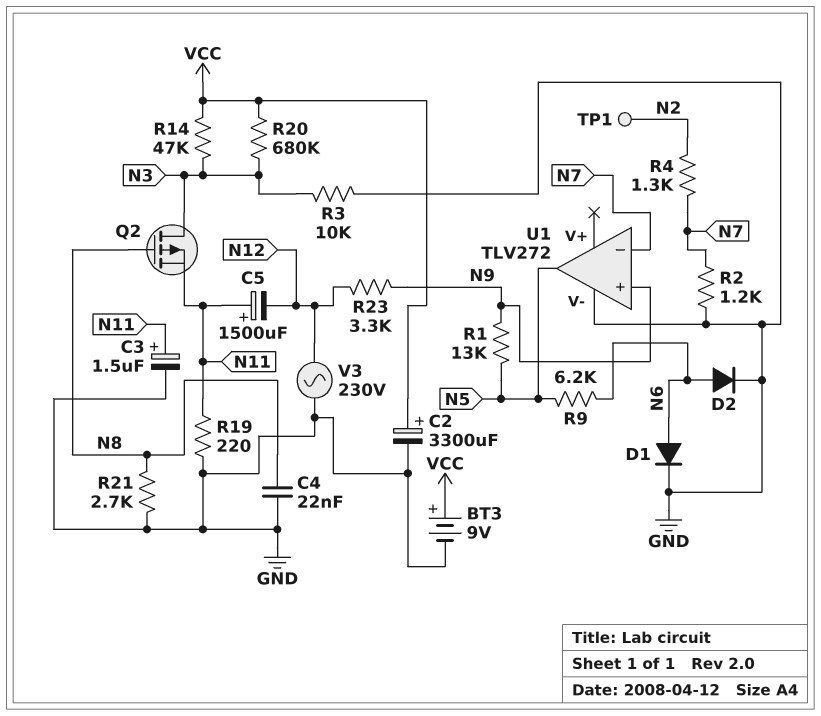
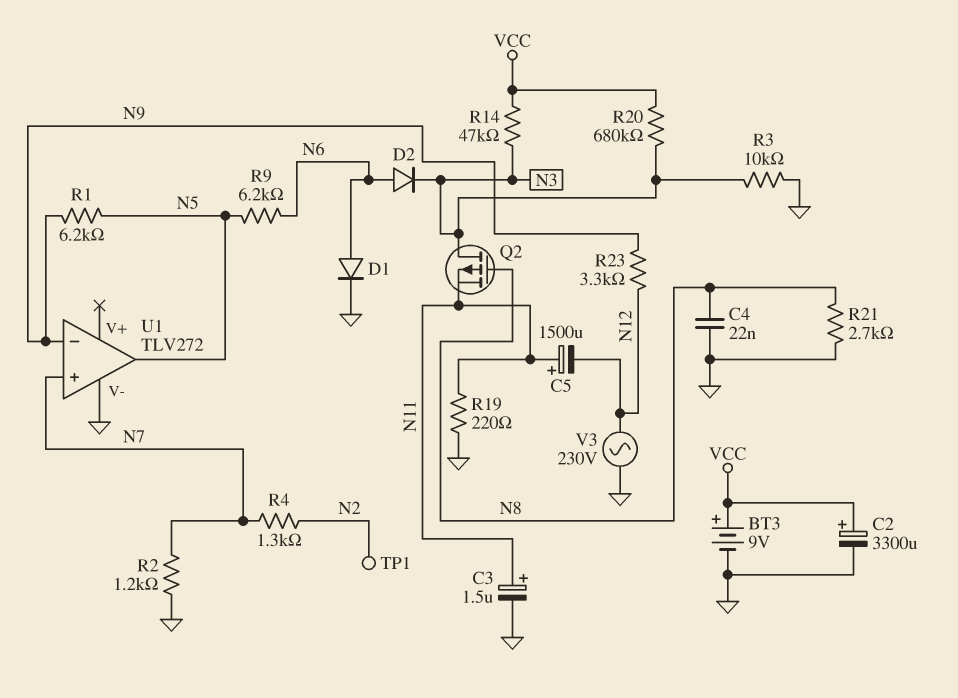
D2: diode (A N6, K GND) -> diode (A N6, K N3)
R1: 13k (N5, N9) -> 6.2k (N5, N9)
U1 pin in+: N9 -> N7
U1 pin in-: N7 -> N9

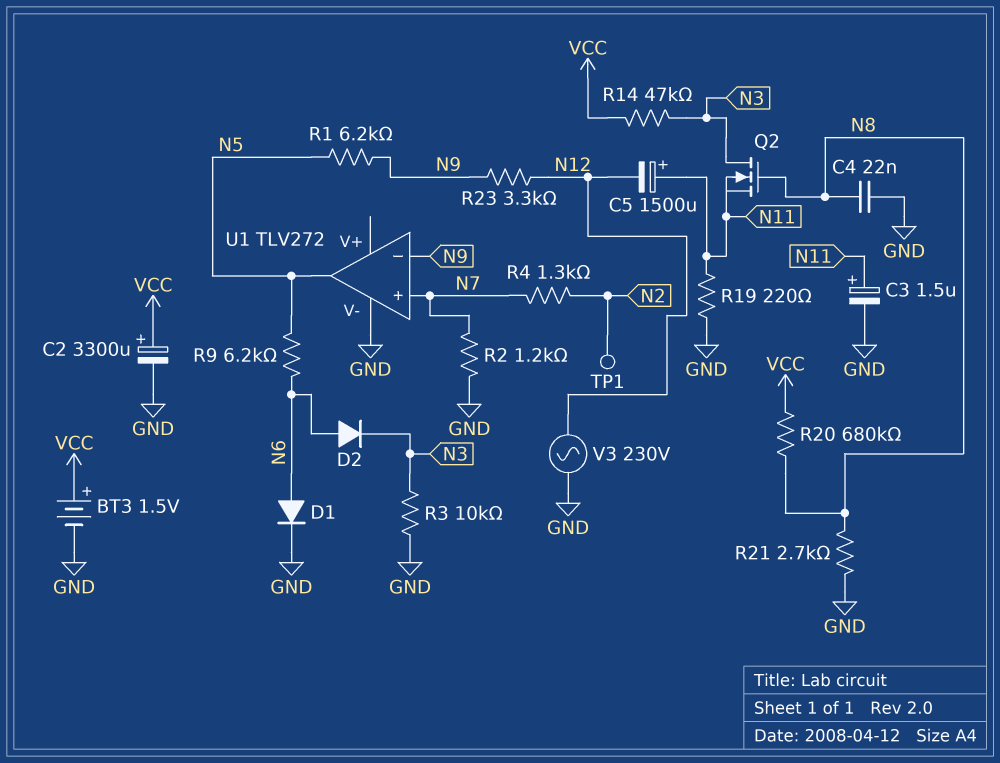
BT3: 9V (plus VCC, minus GND) -> 1.5V (plus VCC, minus GND)
Q2: PMOS (G N8, D N3, S N11) -> NMOS (G N8, D N3, S N11)
R20: 680k (N3, VCC) -> 680k (N8, VCC)

